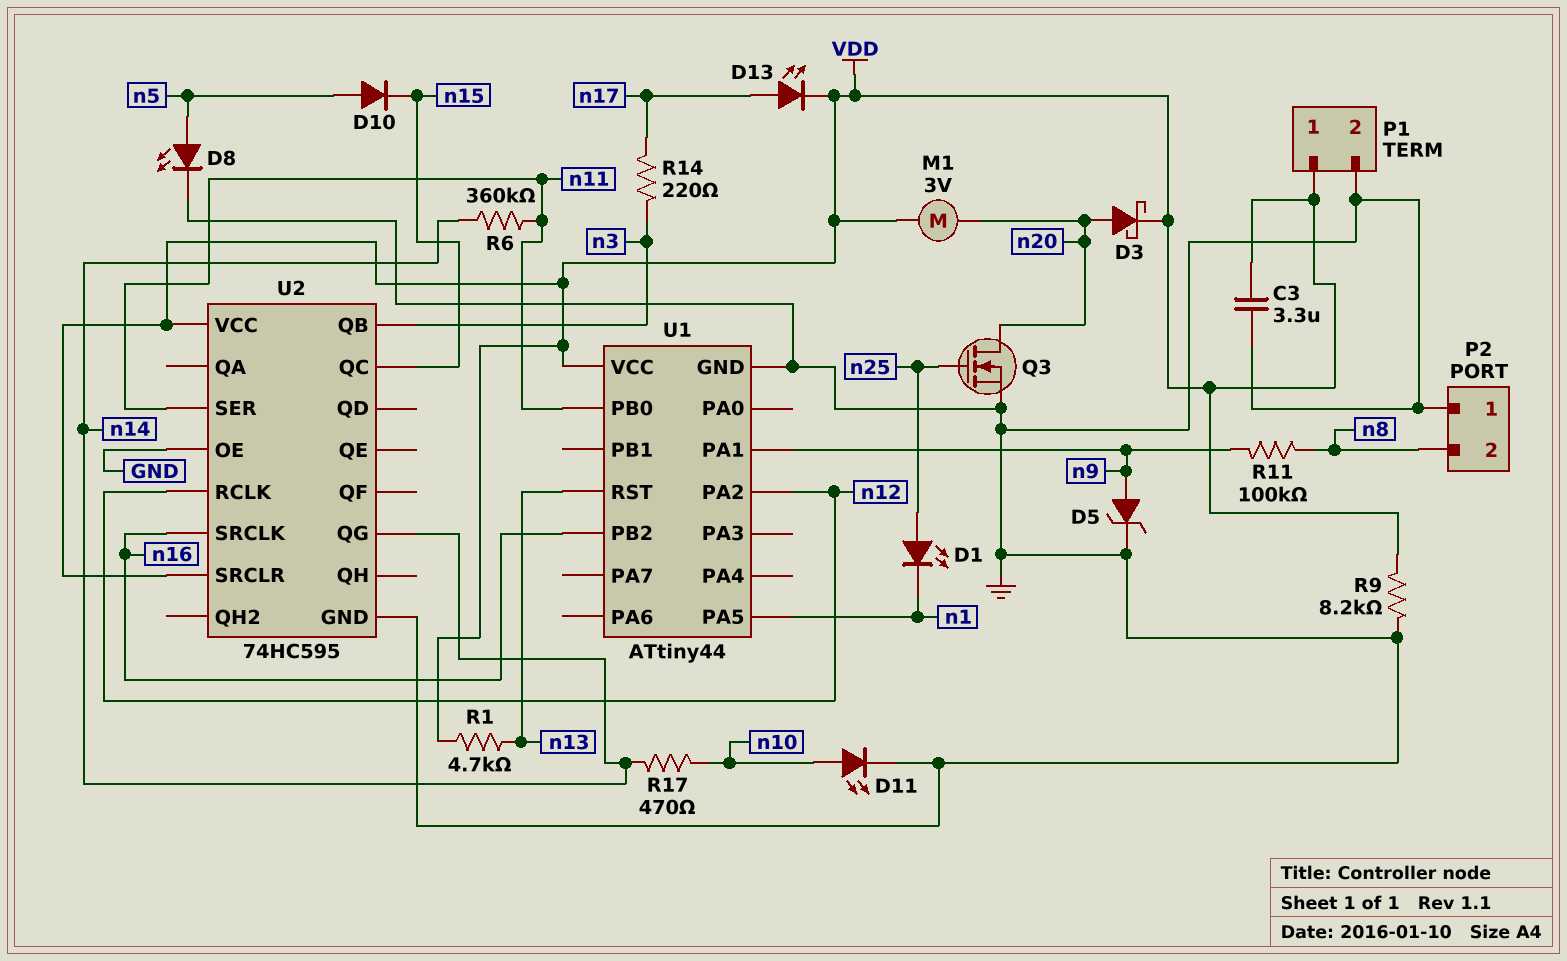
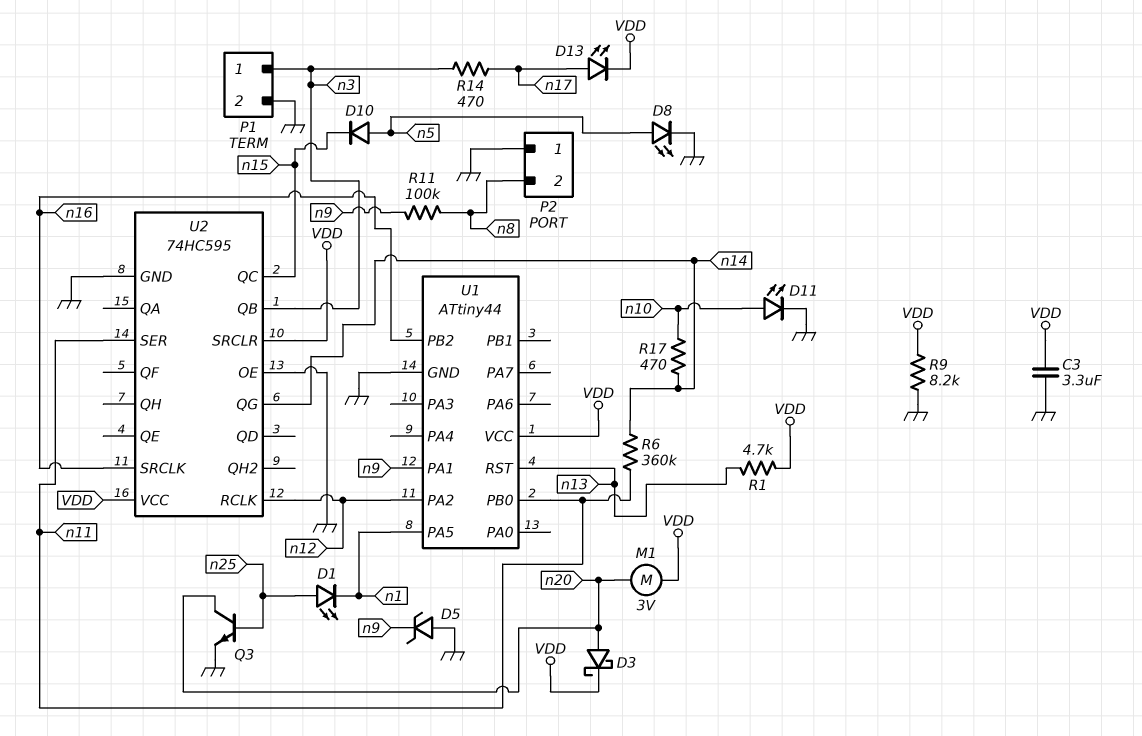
D5: zener (A n9, K GND) -> zener (A GND, K n9)
P1 pin 1: VDD -> n3
Q3: NMOS (G n25, D n20, S GND) -> NPN (B n25, C n20, E GND)
R14: 220 (n3, n17) -> 470 (n3, n17)

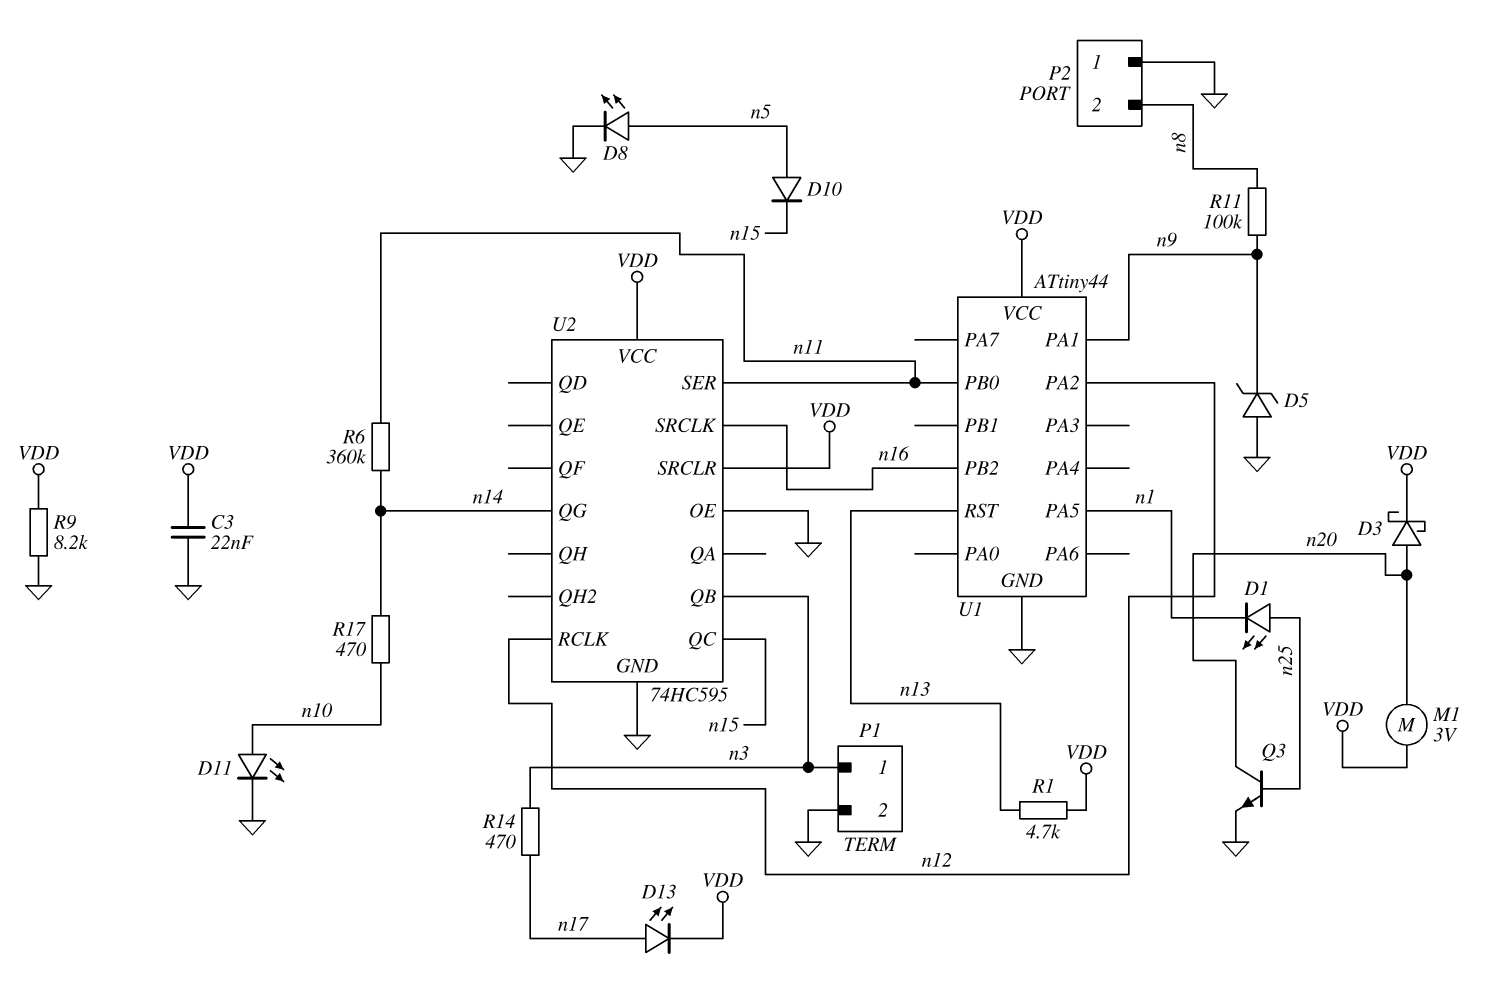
C3: 3.3uF (GND, VDD) -> 22nF (GND, VDD)

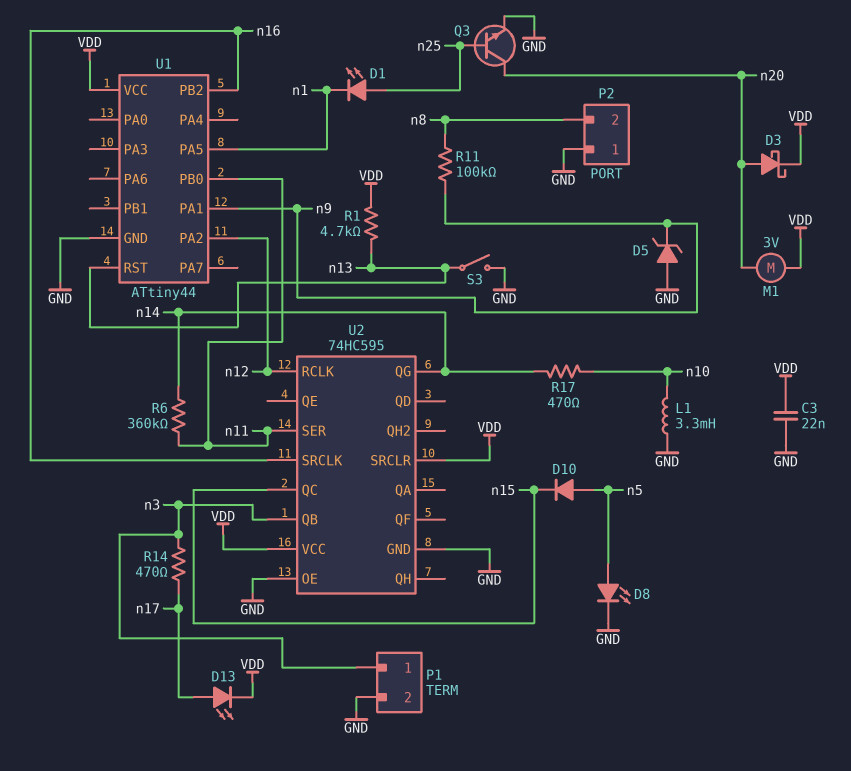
D11: LED (A n10, K GND) -> none
L1: none -> 3.3mH (GND, n10)
R9: 8.2k (GND, VDD) -> none
S3: none -> switch (GND, n13)

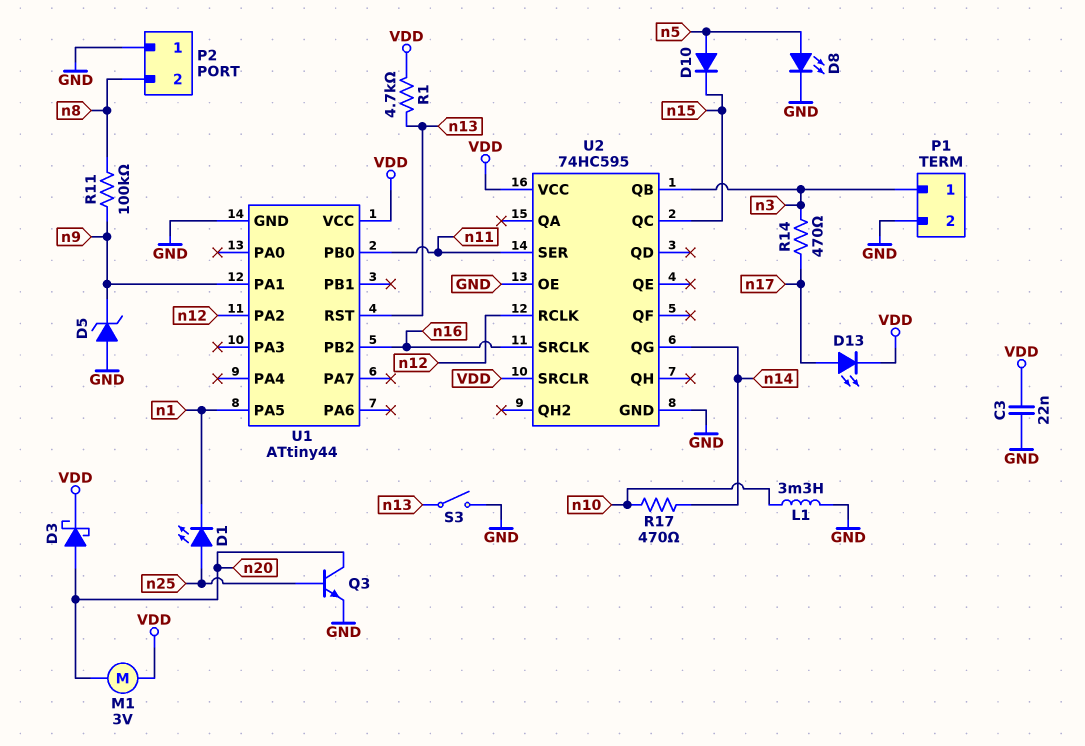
R6: 360k (n11, n14) -> none

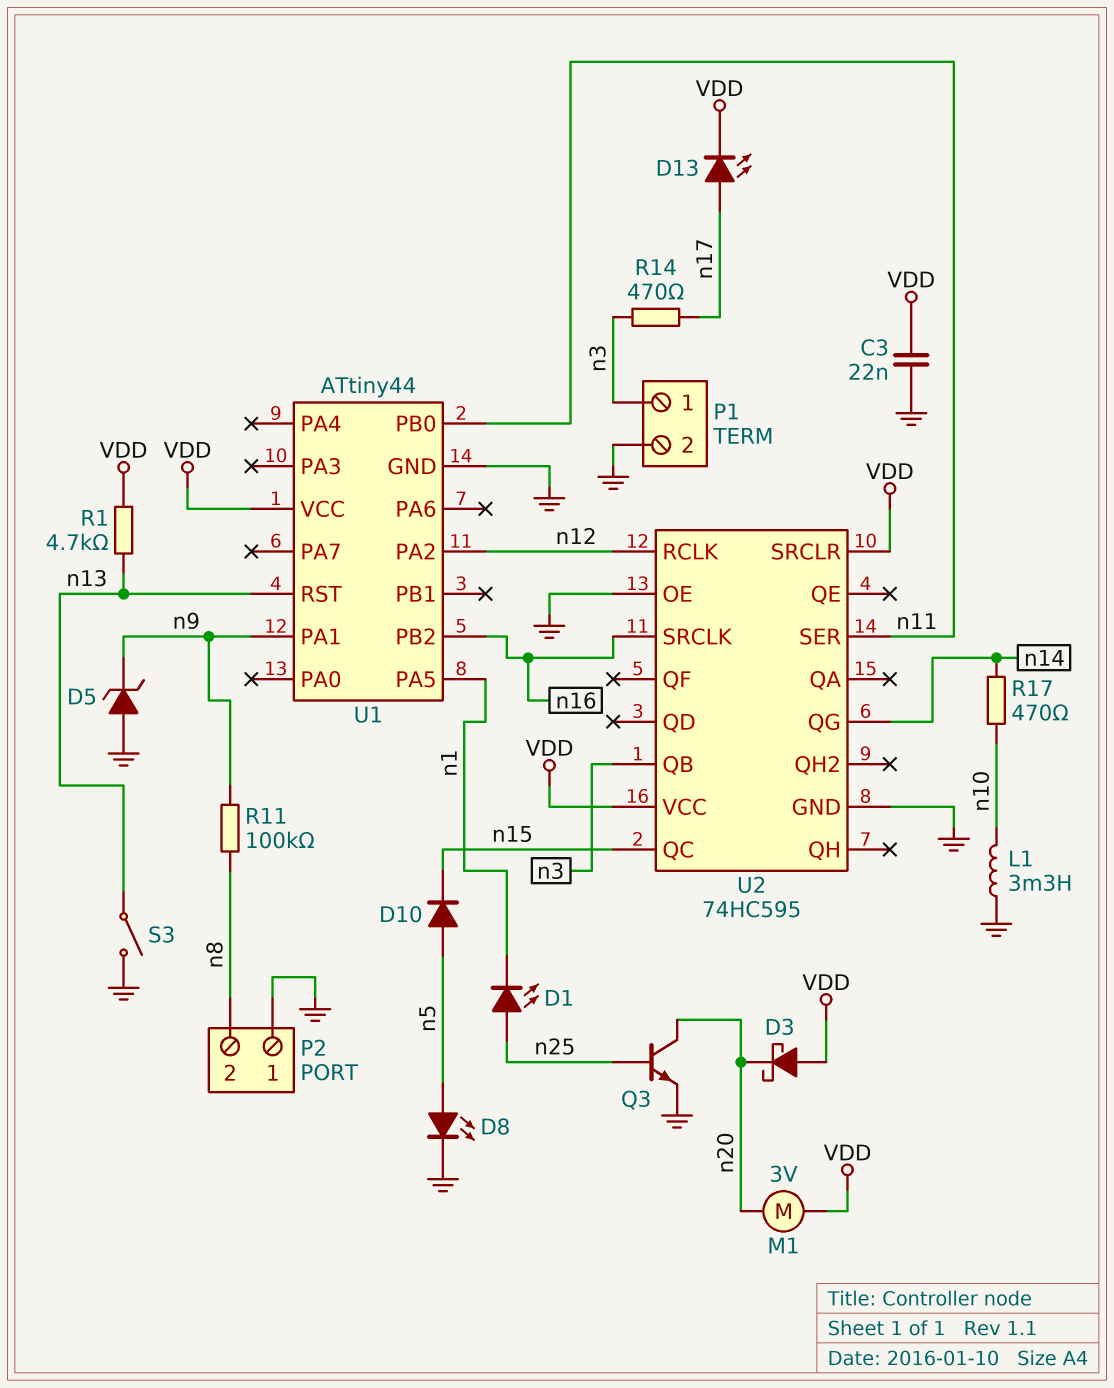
D3: schottky (A n20, K VDD) -> schottky (A VDD, K n20)

